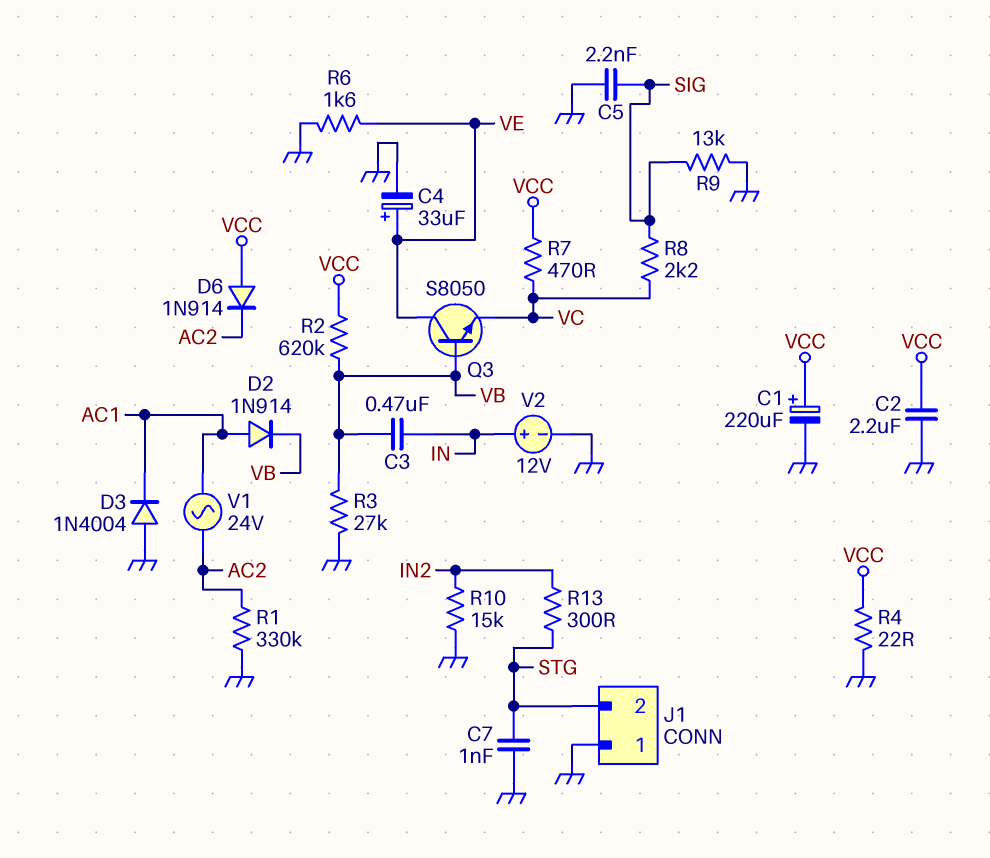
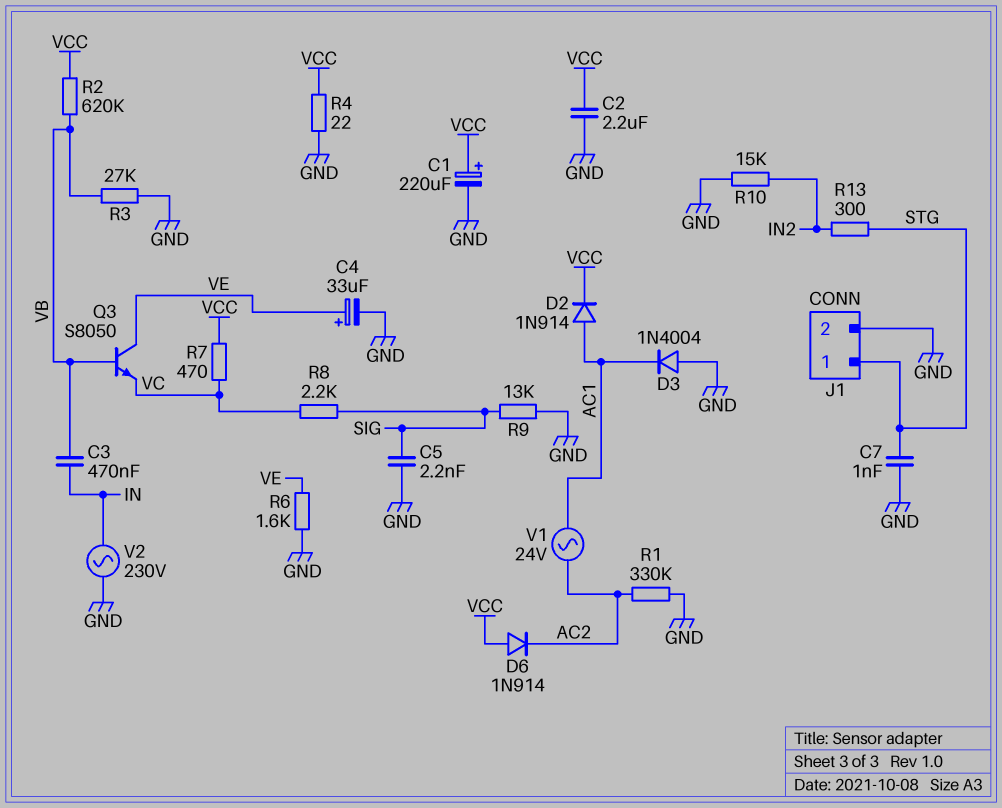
D2: diode 1N914 (A AC1, K VB) -> diode 1N914 (A AC1, K VCC)
J1 pin 1: GND -> STG
J1 pin 2: STG -> GND
V2: 12V (plus IN, minus GND) -> AC 230V (GND, IN)

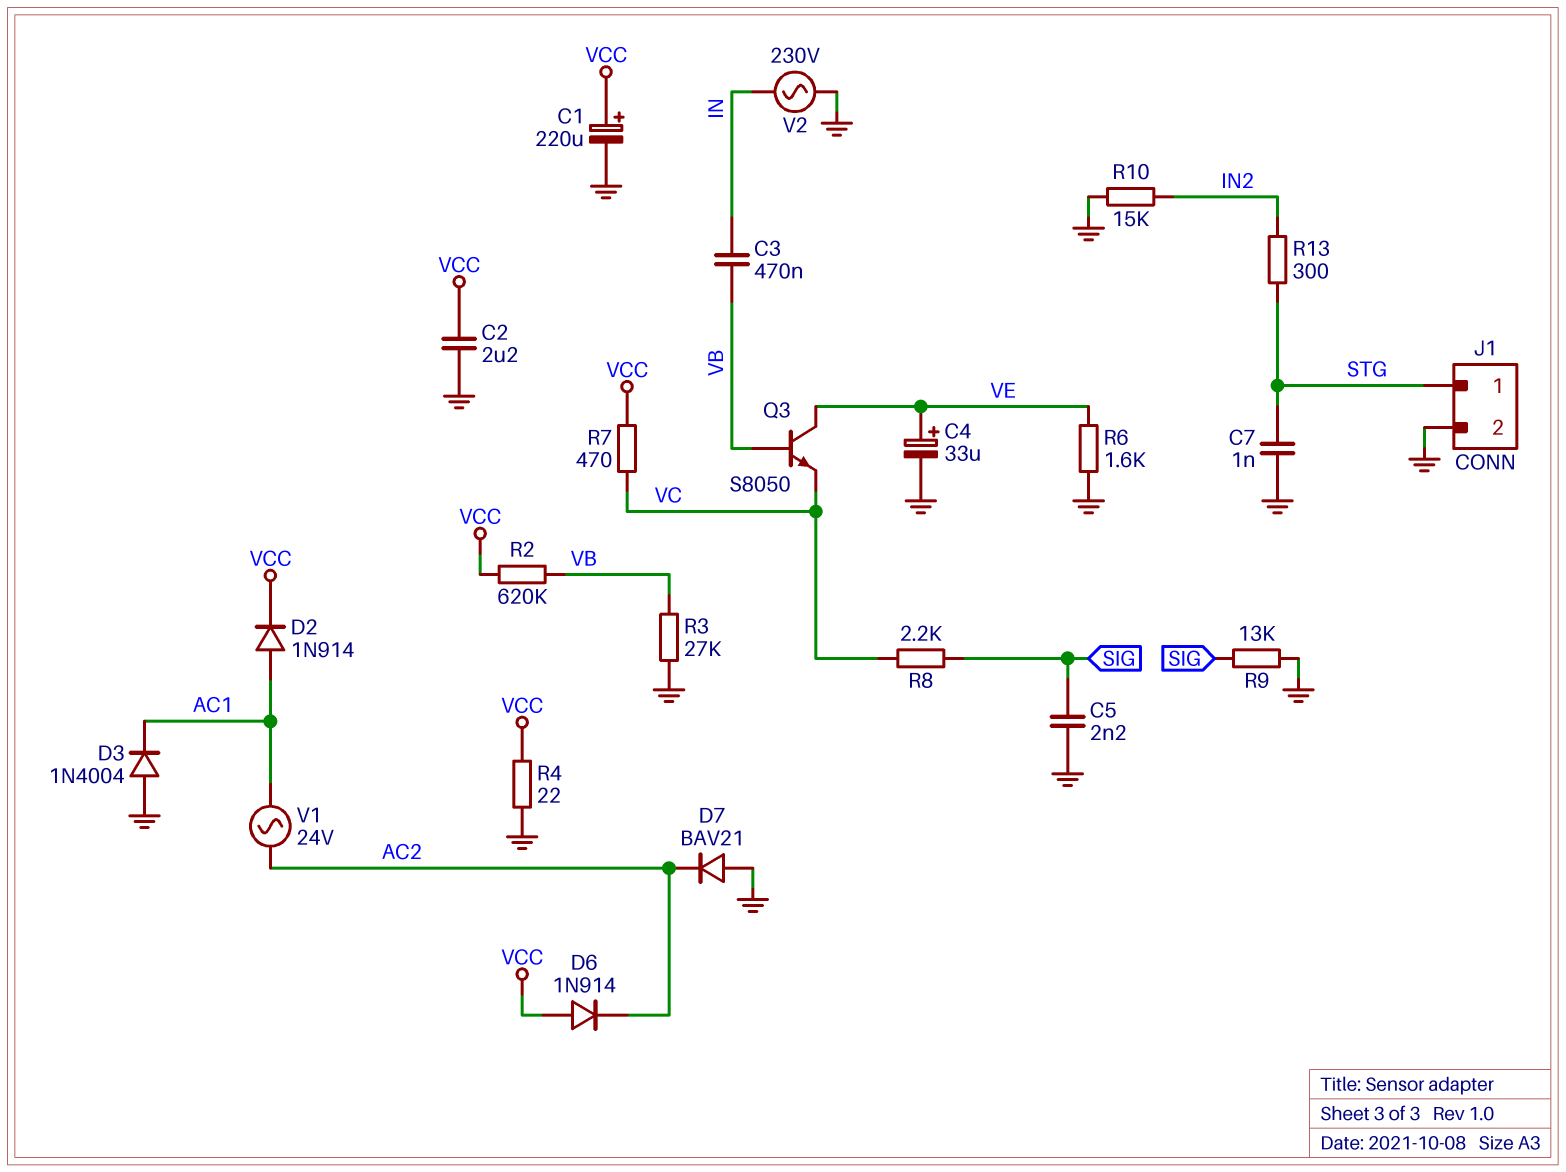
D7: none -> diode BAV21 (A GND, K AC2)
R1: 330k (AC2, GND) -> none

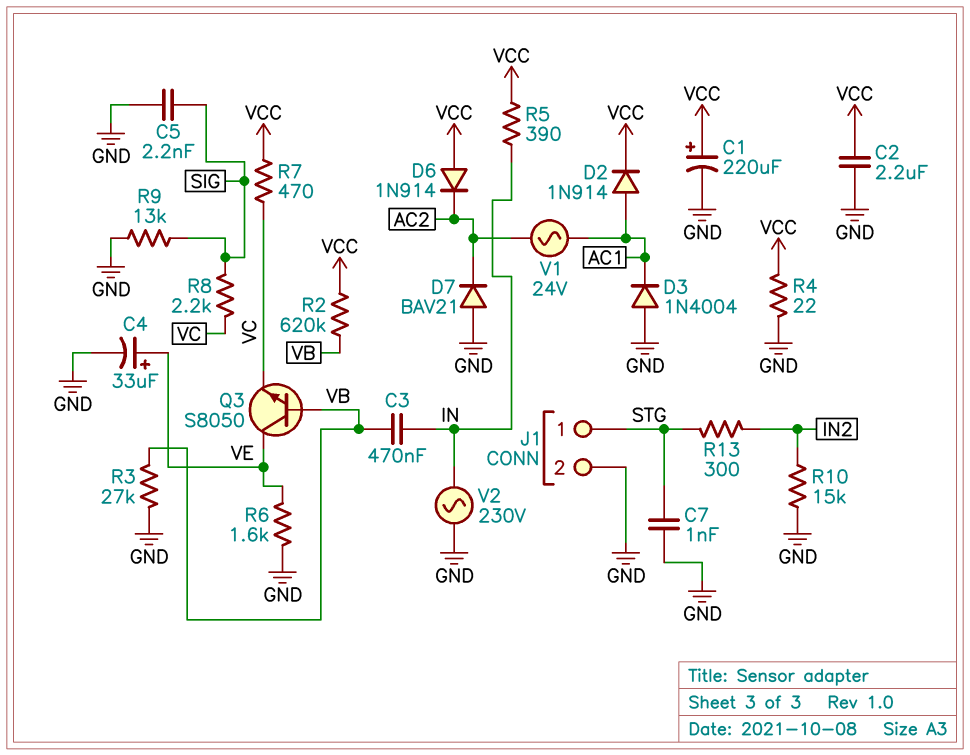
R5: none -> 390 (IN, VCC)

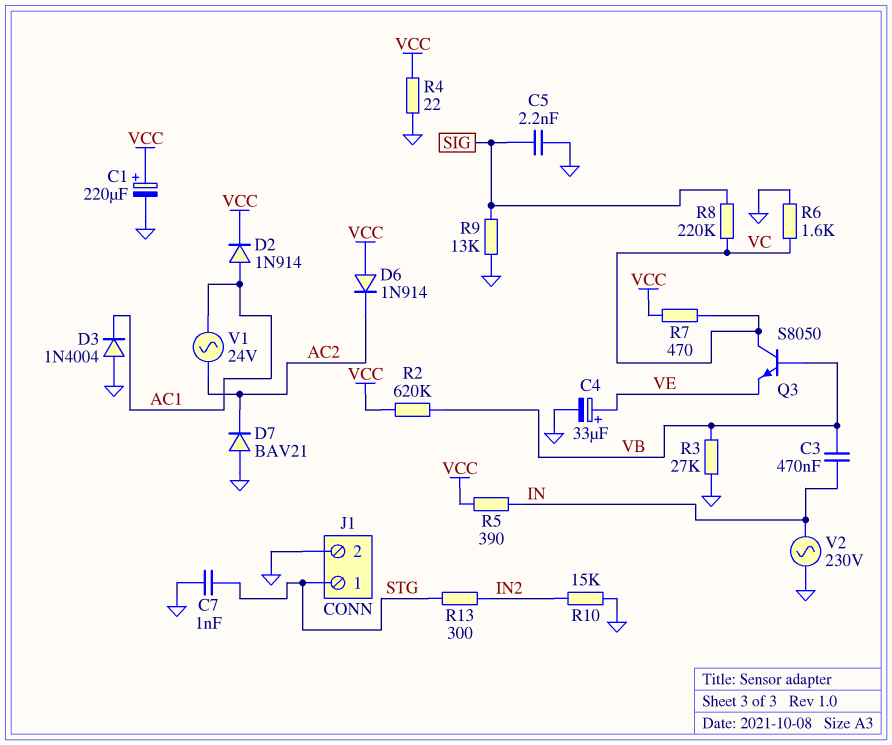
C2: 2.2uF (GND, VCC) -> none
Q3: NPN S8050 (B VB, C VE, E VC) -> NPN S8050 (B VB, C VC, E VE)
R6: 1.6k (GND, VE) -> 1.6k (GND, VC)
R8: 2.2k (SIG, VC) -> 220k (SIG, VC)

